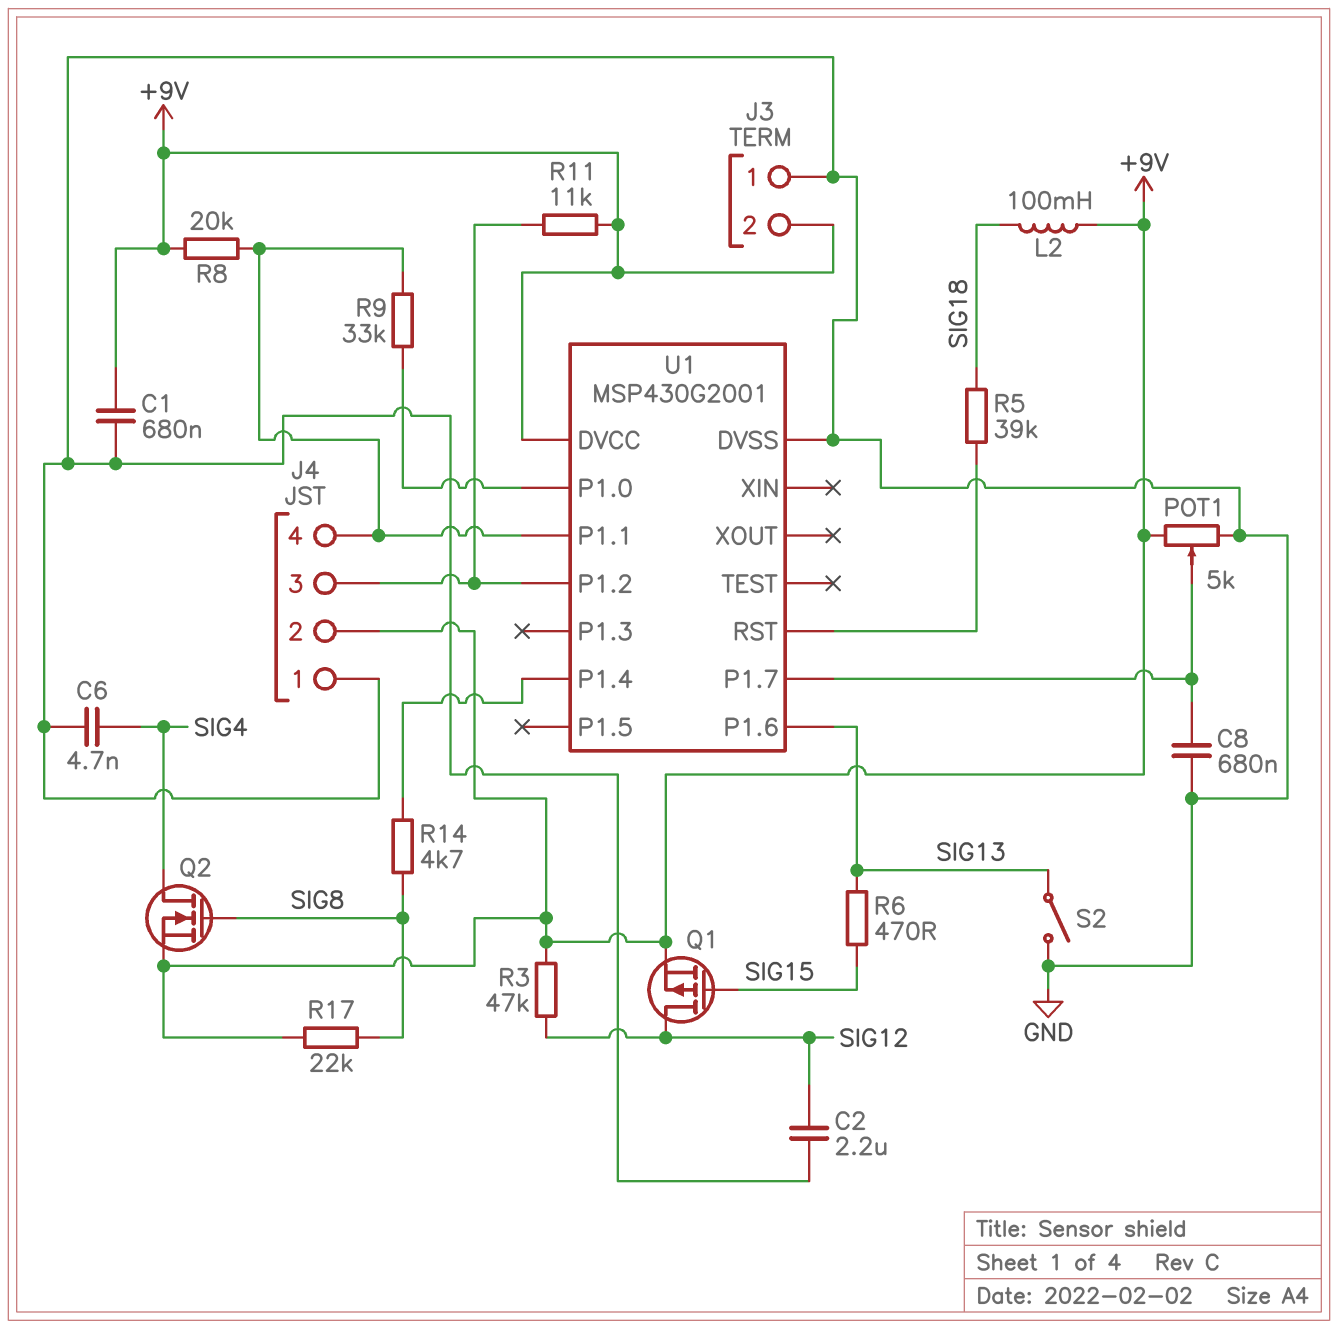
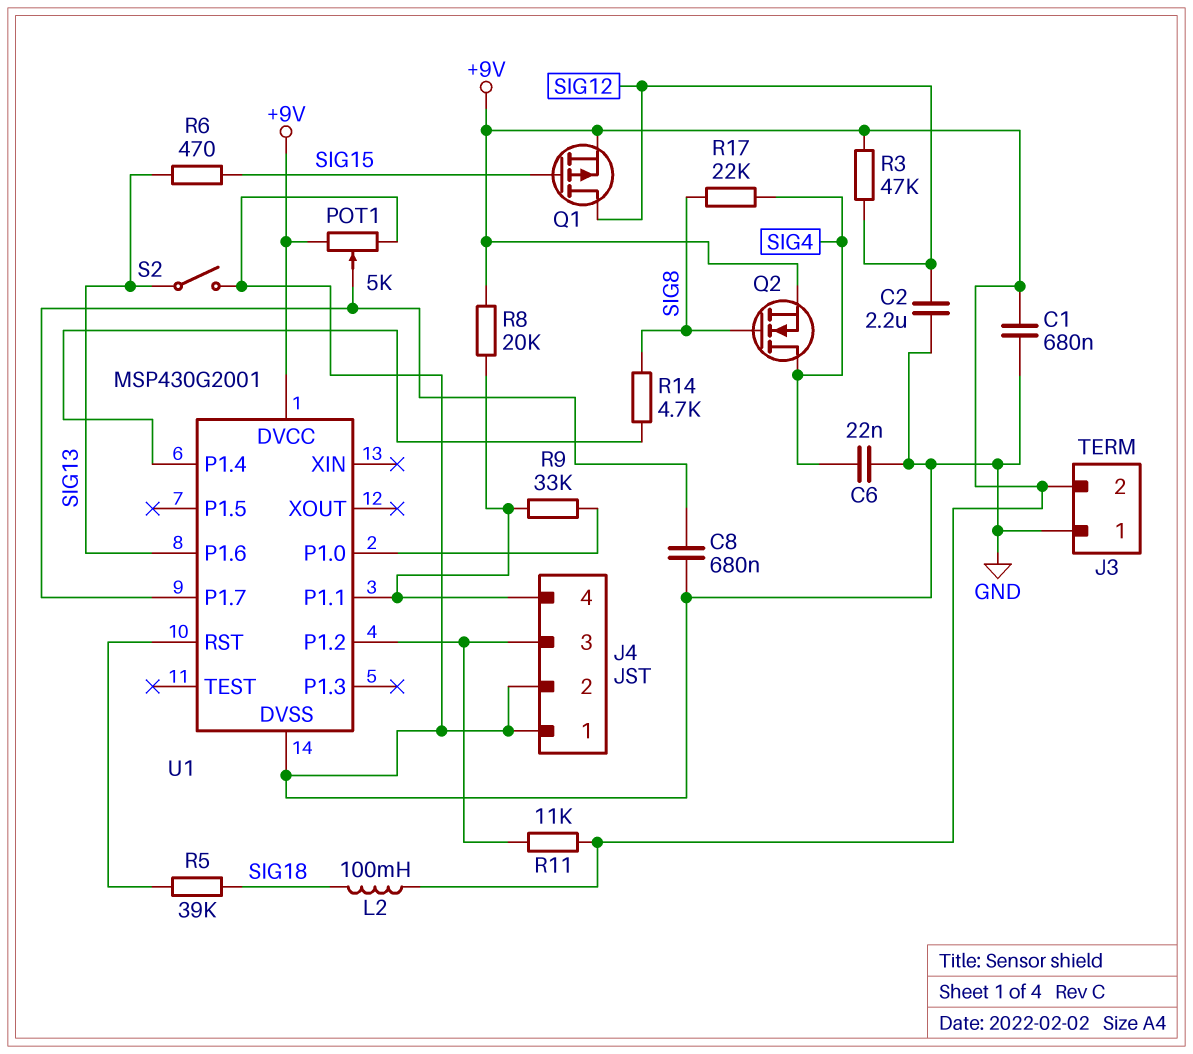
C6: 4.7nF (GND, SIG4) -> 22nF (GND, SIG4)
J4 pin 2: +9V -> GND
R17: 22k (+9V, SIG8) -> 22k (SIG4, SIG8)

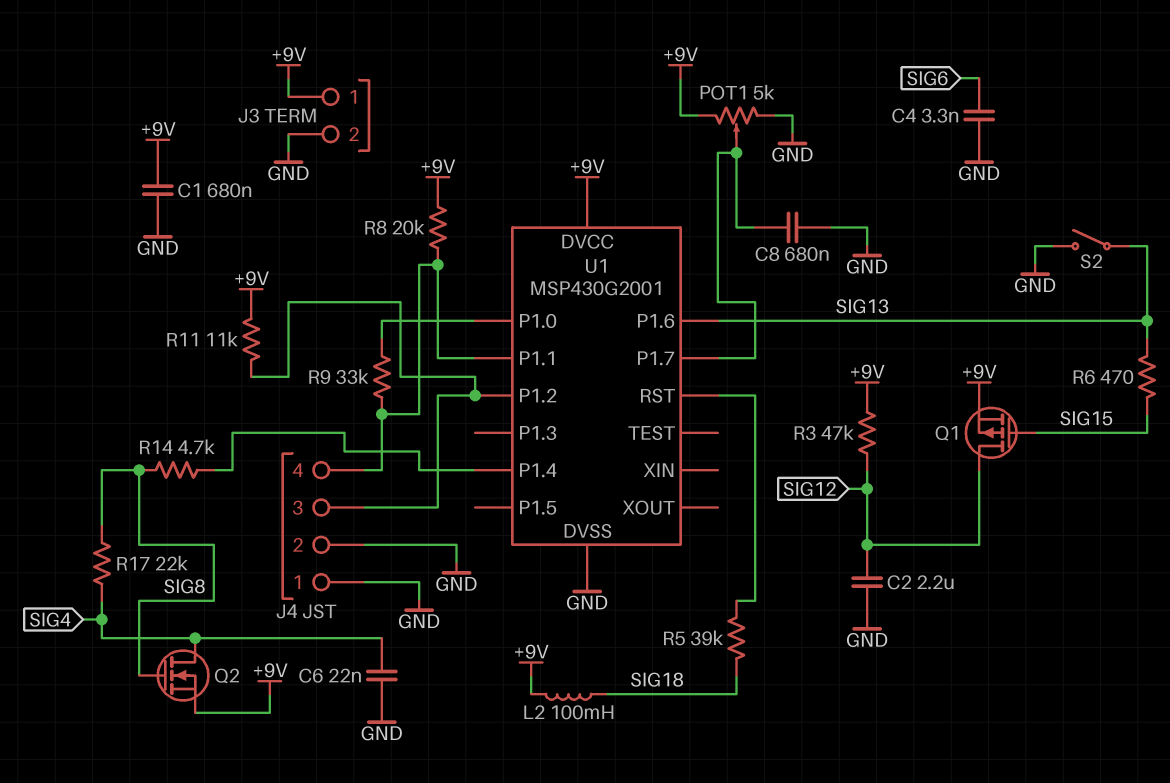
C4: none -> 3.3nF (GND, SIG6)
J3 pin 1: GND -> +9V
J3 pin 2: +9V -> GND

